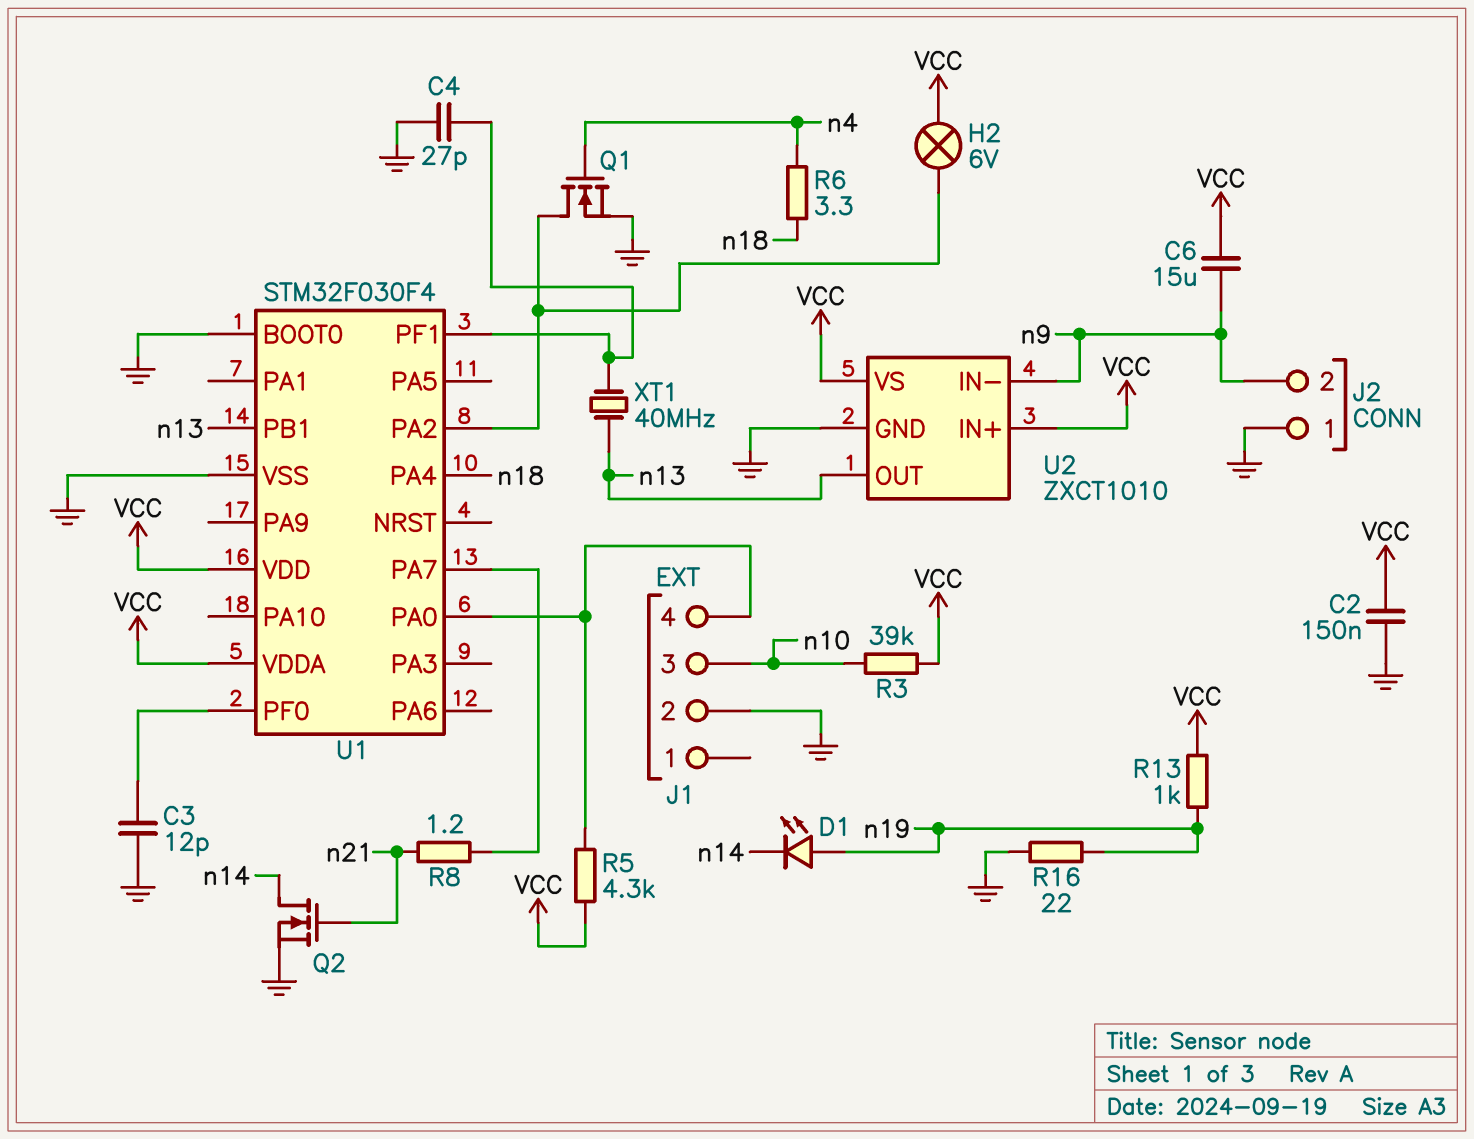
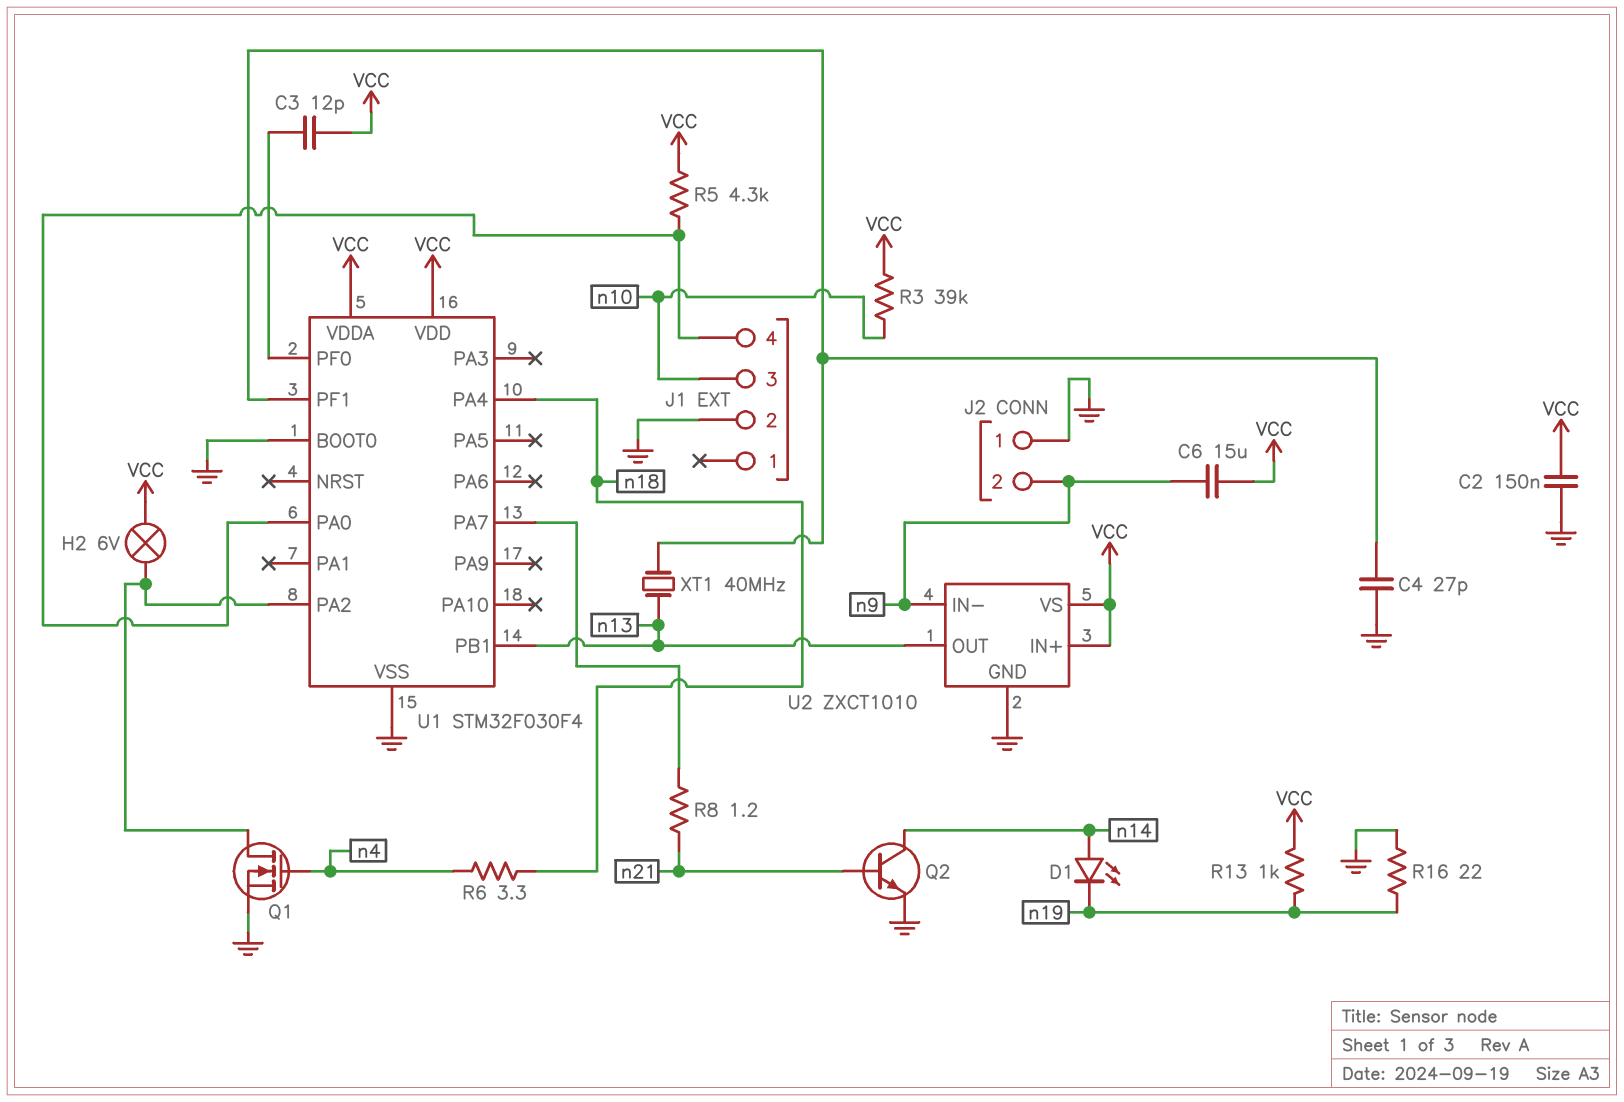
C3: 12pF (GND, U1/PF0) -> 12pF (U1/PF0, VCC)
D1: LED (A n19, K n14) -> LED (A n14, K n19)
Q2: NMOS (G n21, D n14, S GND) -> NPN (B n21, C n14, E GND)

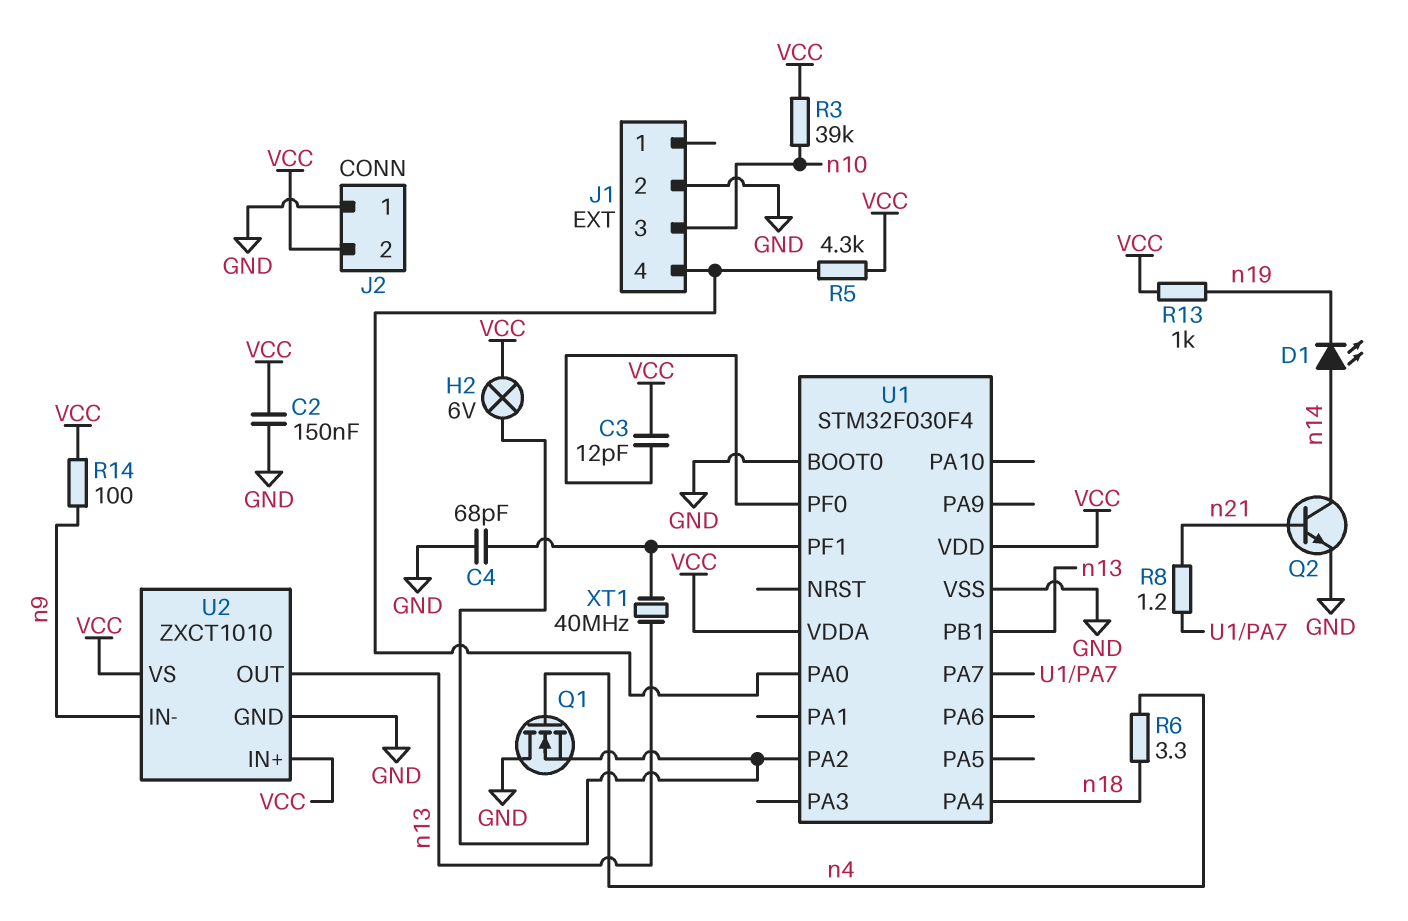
C4: 27pF (GND, U1/PF1) -> 68pF (GND, U1/PF1)
C6: 15uF (VCC, n9) -> none
J2 pin 2: n9 -> VCC
Q1: NMOS (G n4, D U1/PA2, S GND) -> NMOS (G n4, D GND, S U1/PA2)
R14: none -> 100 (VCC, n9)
R16: 22 (GND, n19) -> none

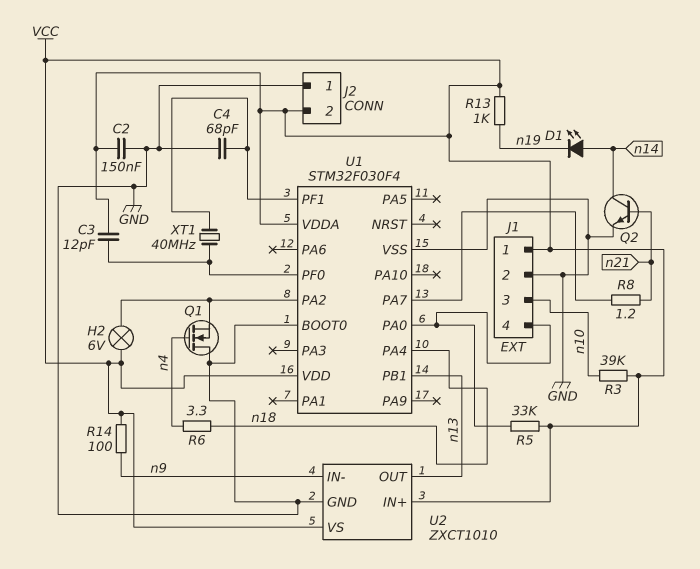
J1 pin 1: none -> VCC
R5: 4.3k (J1/4, VCC) -> 33k (J1/4, VCC)
XT1: 40MHz (U1/PF1, n13) -> 40MHz (U1/PF0, U1/PF1)

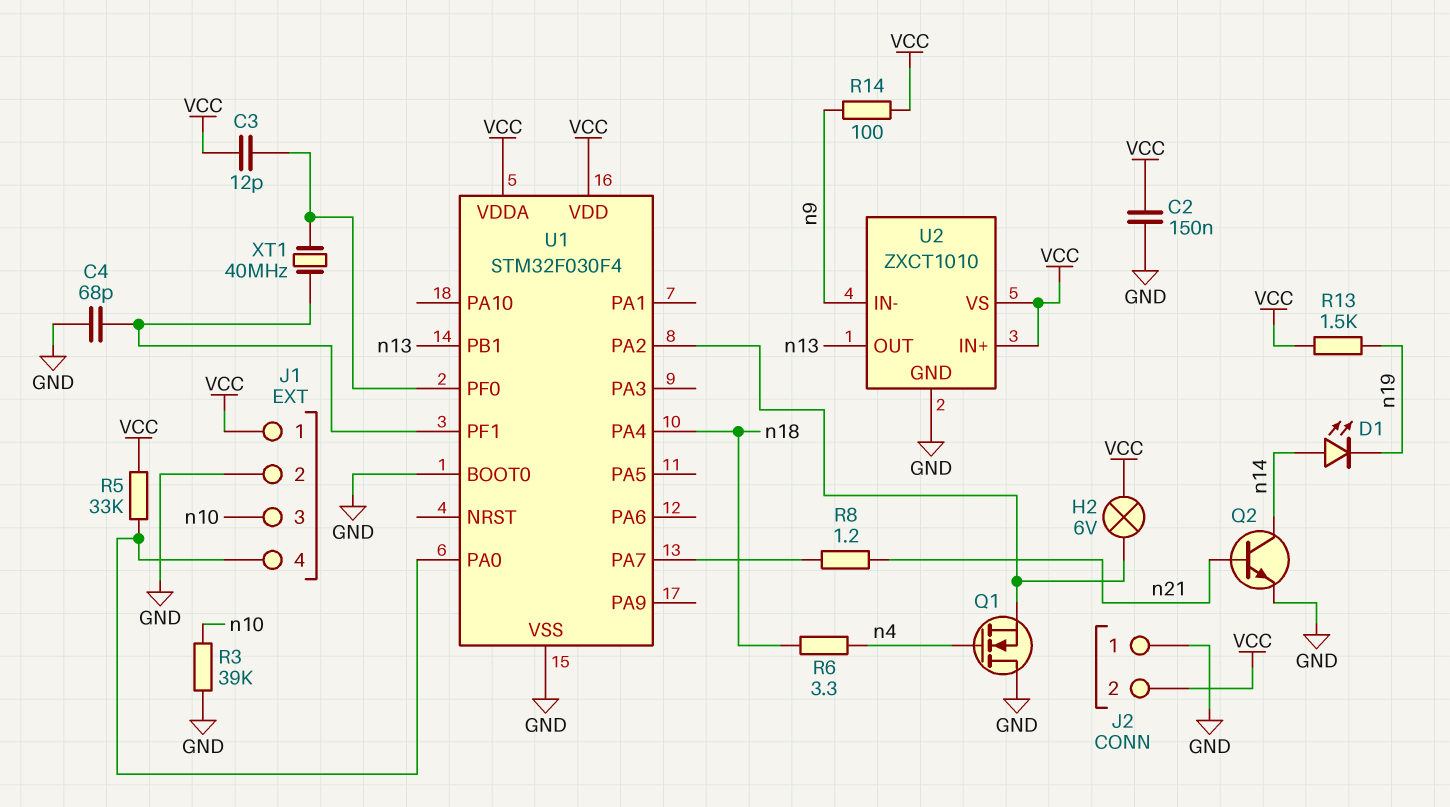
R3: 39k (VCC, n10) -> 39k (GND, n10)
R13: 1k (VCC, n19) -> 1.5k (VCC, n19)

